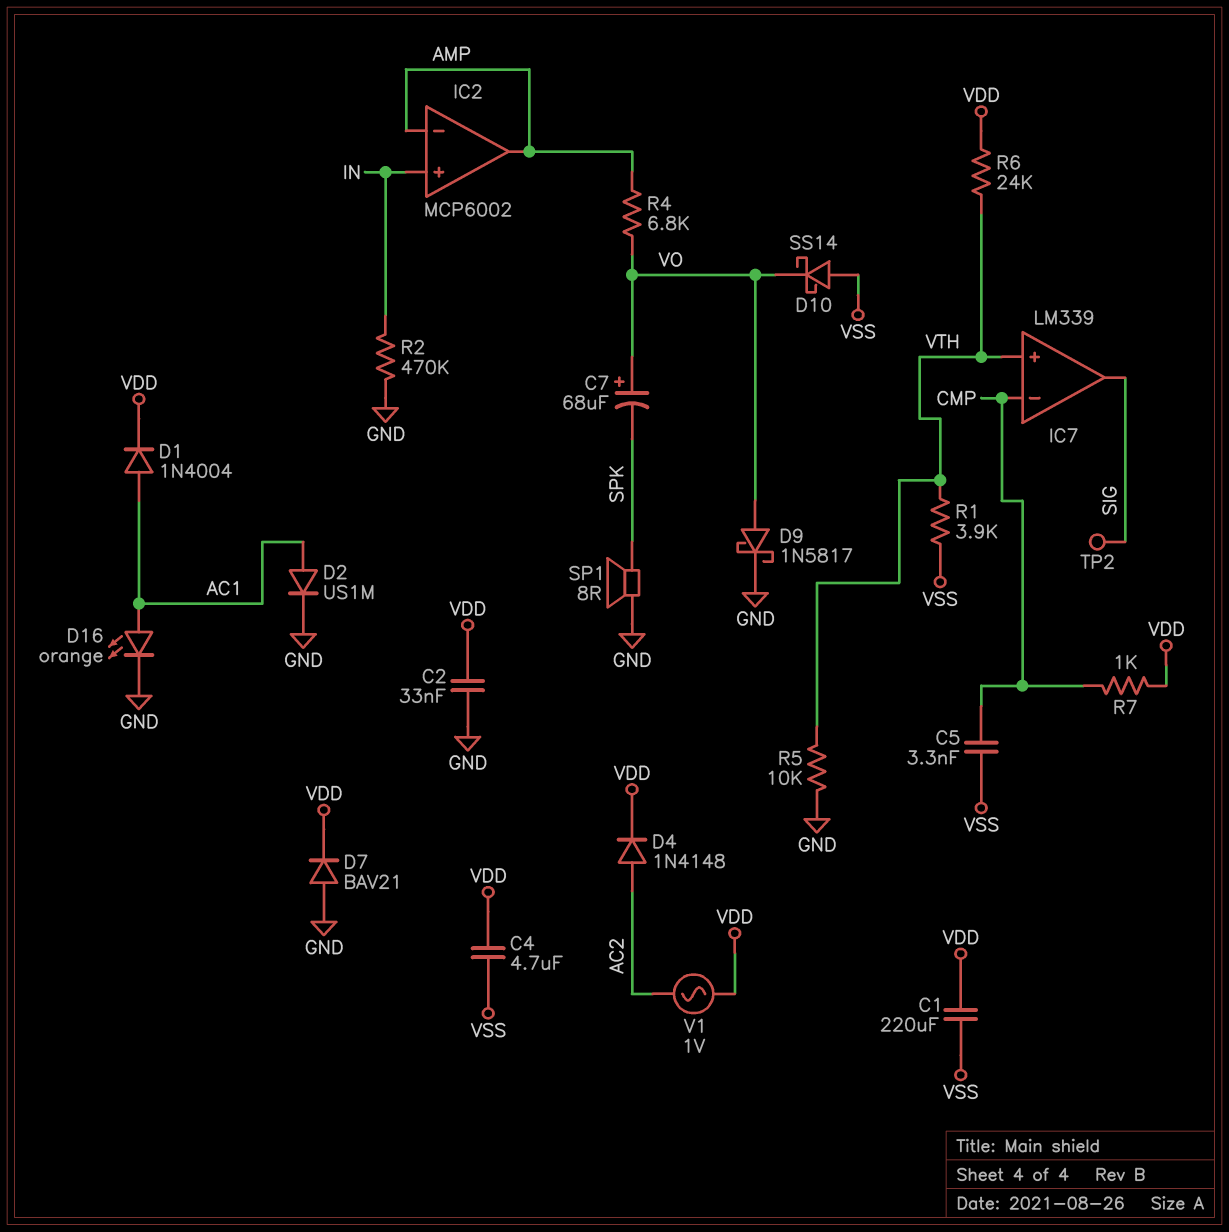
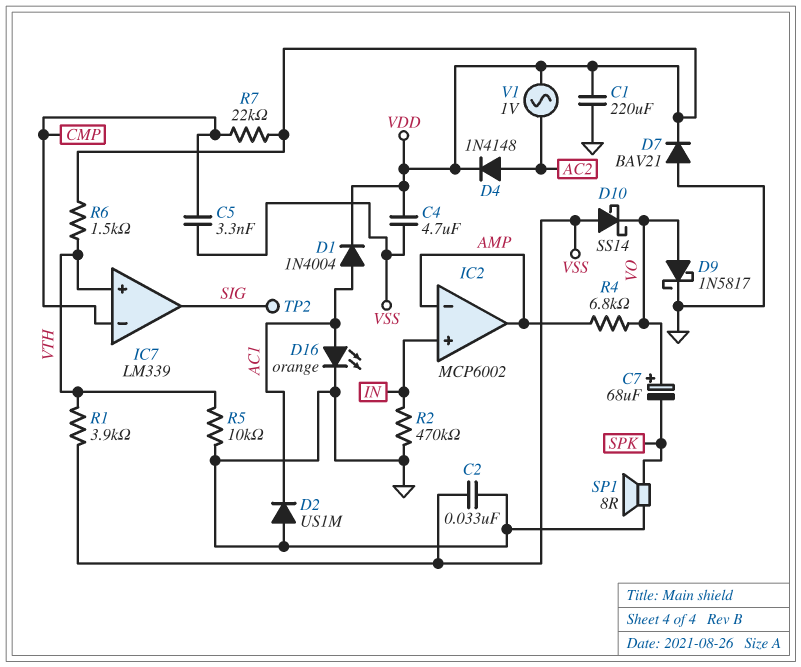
C1: 220uF (VDD, VSS) -> 220uF (GND, VDD)
C2: 33nF (GND, VDD) -> 33nF (GND, VSS)
D2: diode US1M (A AC1, K GND) -> diode US1M (A GND, K AC1)
R6: 24k (VDD, VTH) -> 1.5k (VDD, VTH)
R7: 1k (CMP, VDD) -> 22k (CMP, VDD)

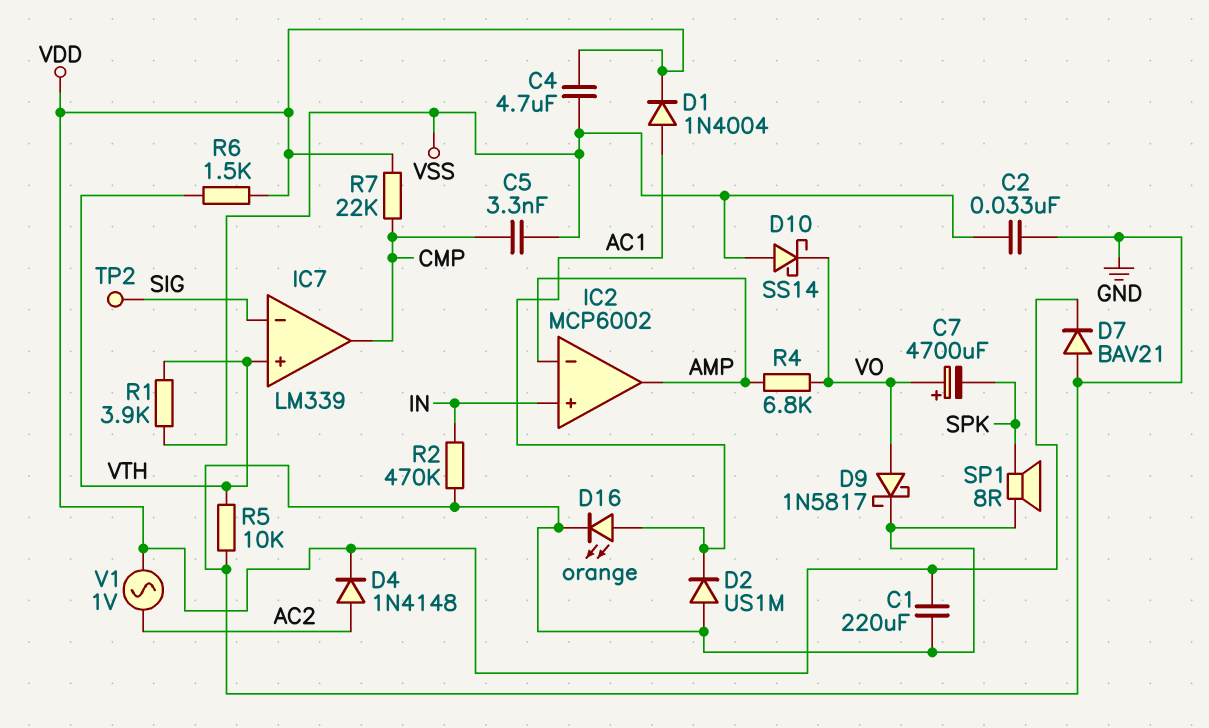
C7: 68uF (plus VO, minus SPK) -> 4700uF (plus VO, minus SPK)
IC7 pin in-: CMP -> SIG
IC7 pin out: SIG -> CMP

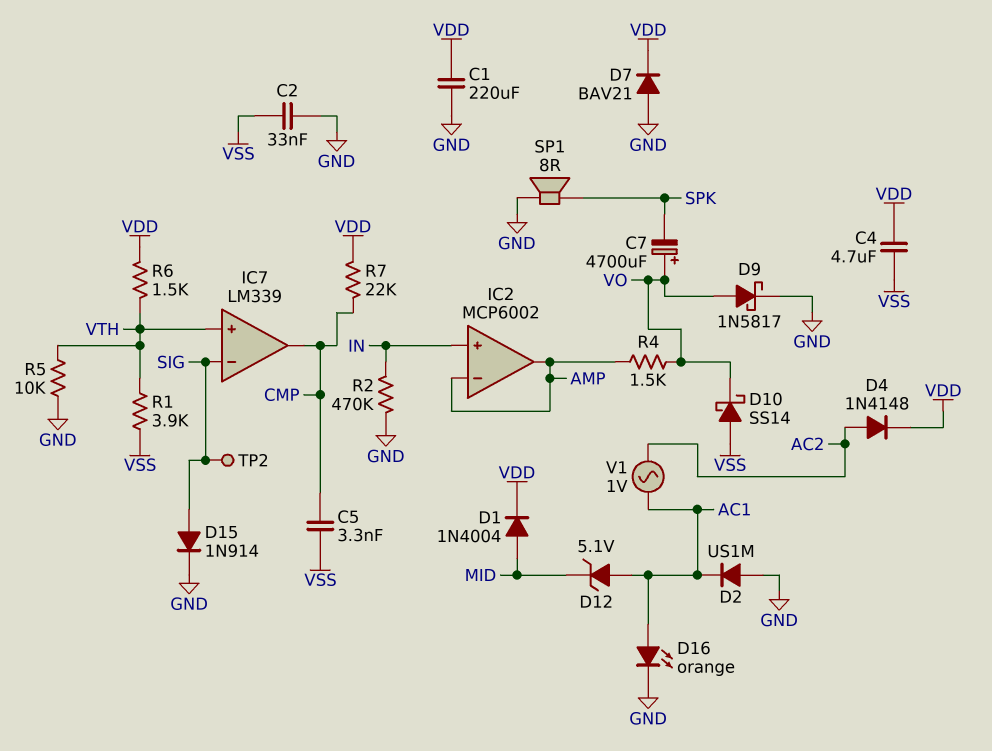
D1: diode 1N4004 (A AC1, K VDD) -> diode 1N4004 (A MID, K VDD)
D12: none -> zener 5.1V (A AC1, K MID)
D15: none -> diode 1N914 (A SIG, K GND)
R4: 6.8k (AMP, VO) -> 1.5k (AMP, VO)
V1: AC 1V (AC2, VDD) -> AC 1V (AC1, AC2)

